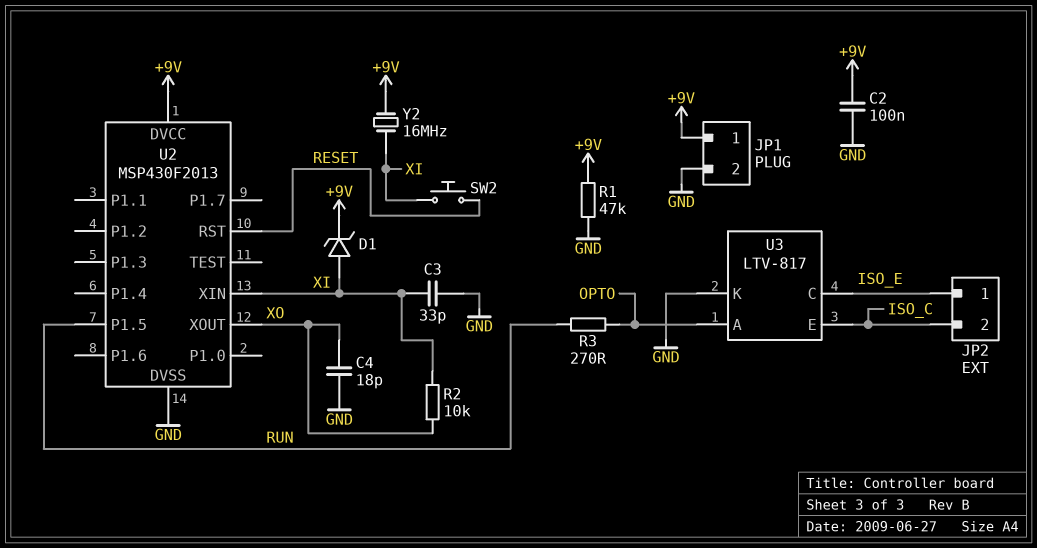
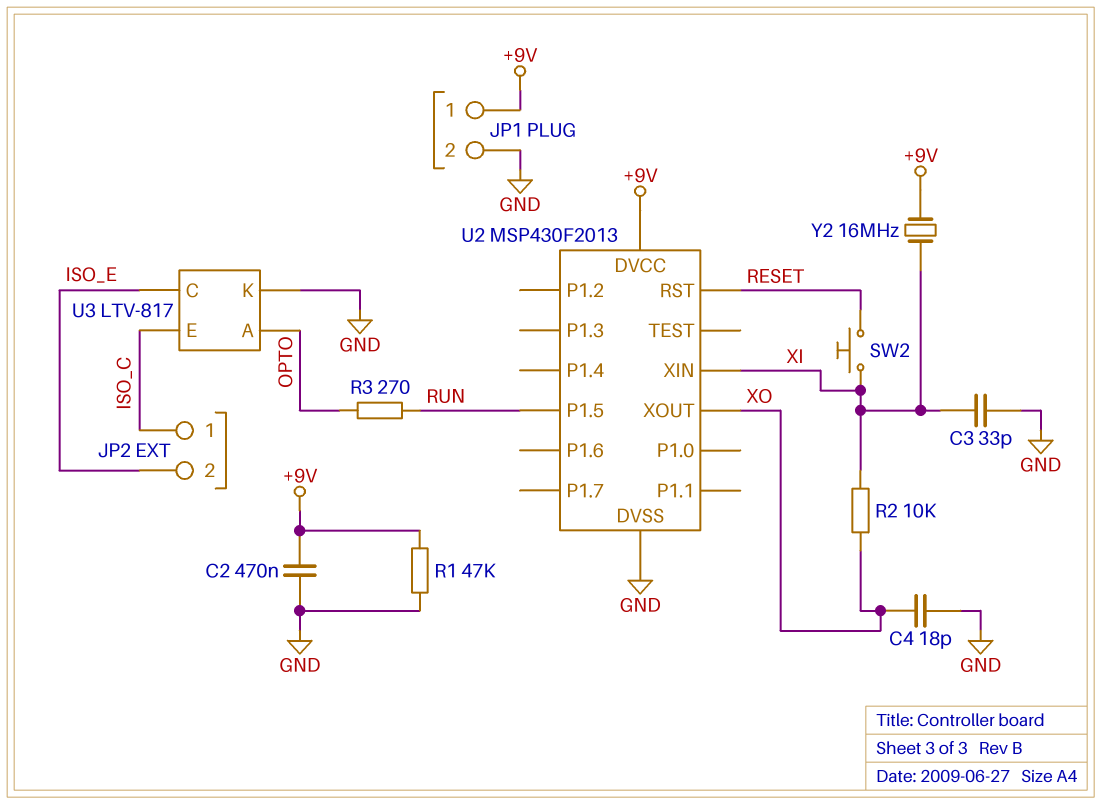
C2: 100nF (+9V, GND) -> 470nF (+9V, GND)
D1: zener (A XI, K +9V) -> none
JP2 pin 1: ISO_E -> ISO_C
JP2 pin 2: ISO_C -> ISO_E

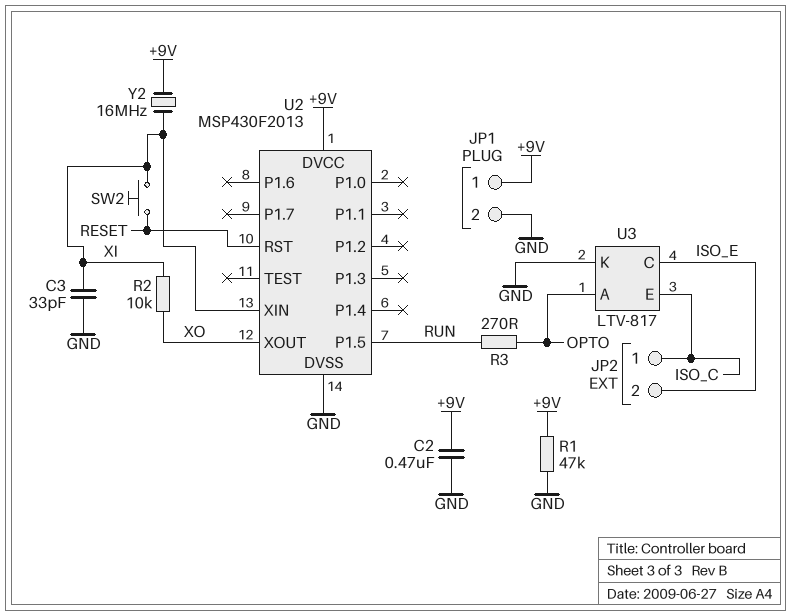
C4: 18pF (GND, XO) -> none

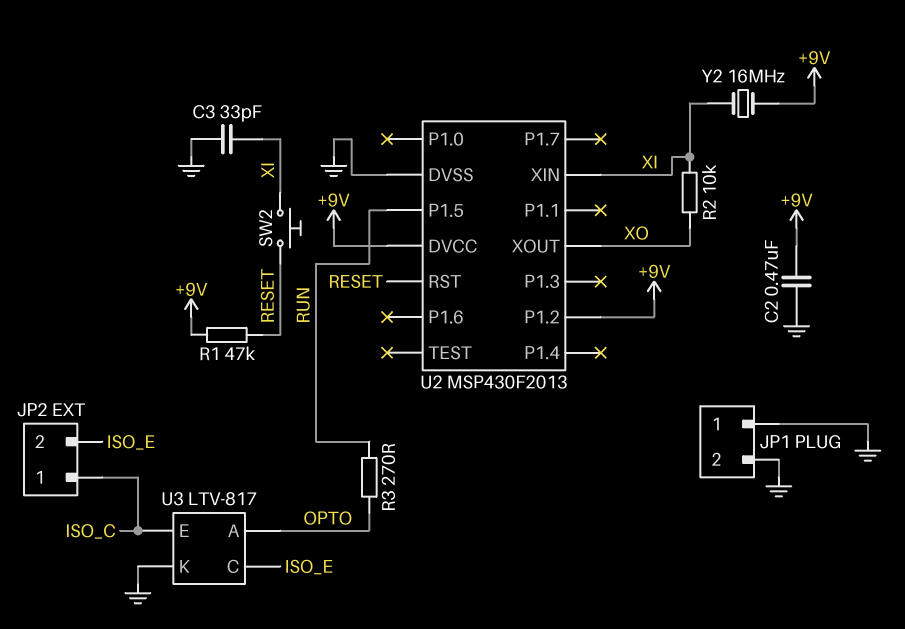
JP1 pin 1: +9V -> GND
R1: 47k (+9V, GND) -> 47k (+9V, RESET)
U2 pin P1.2: none -> +9V

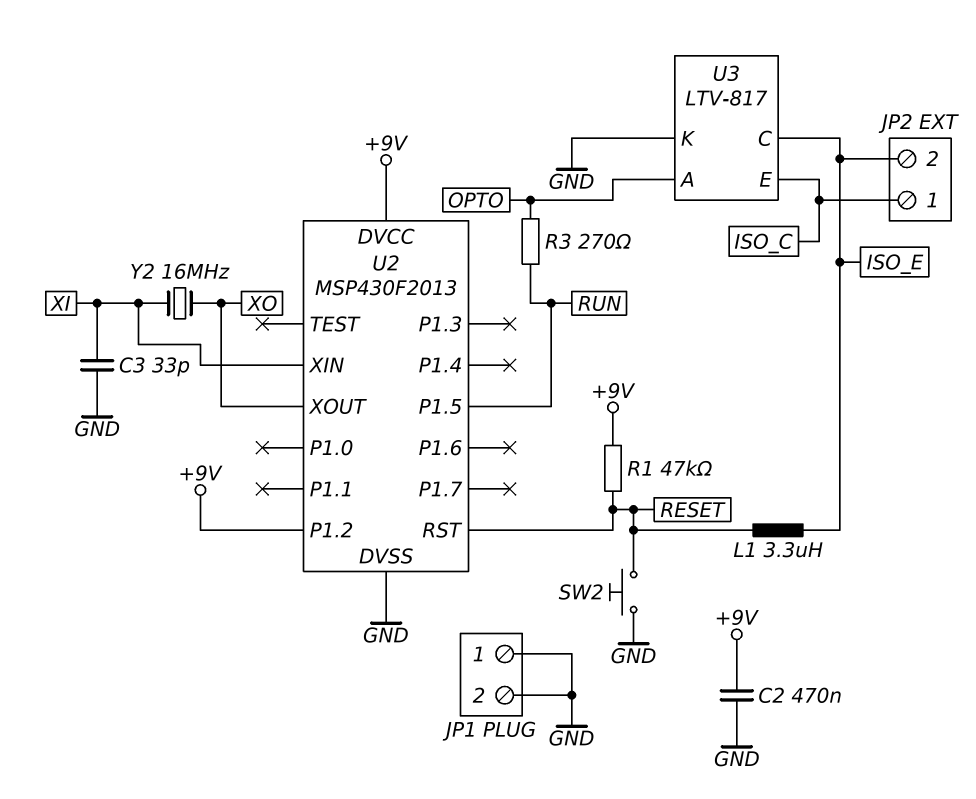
L1: none -> 3.3uH (ISO_E, RESET)
R2: 10k (XI, XO) -> none
SW2: button (RESET, XI) -> button (GND, RESET)
Y2: 16MHz (+9V, XI) -> 16MHz (XI, XO)

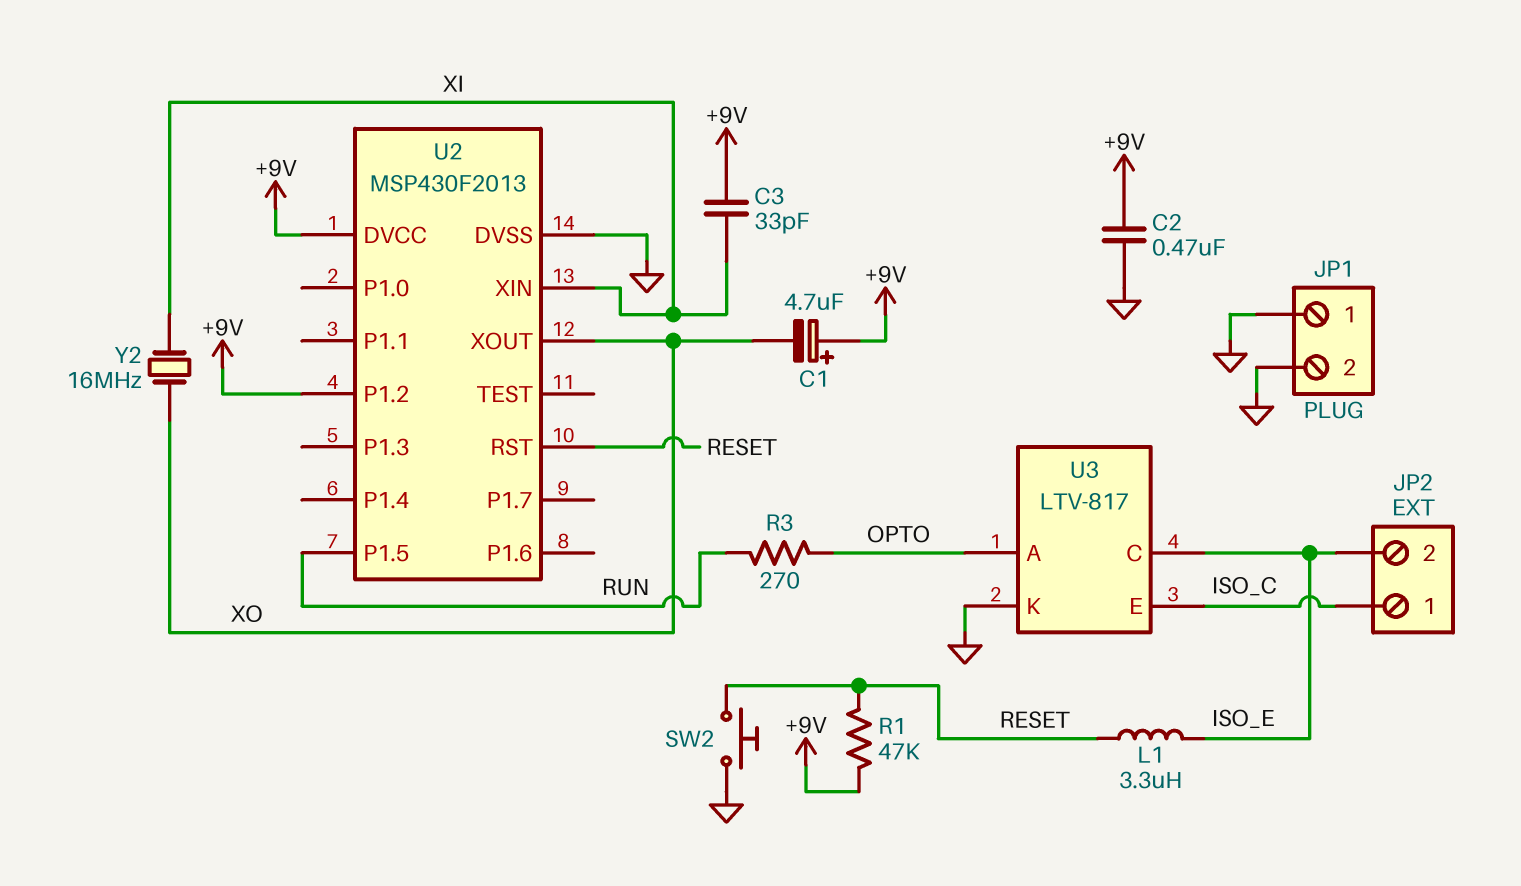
C1: none -> 4.7uF (plus +9V, minus XO)
C3: 33pF (GND, XI) -> 33pF (+9V, XI)

